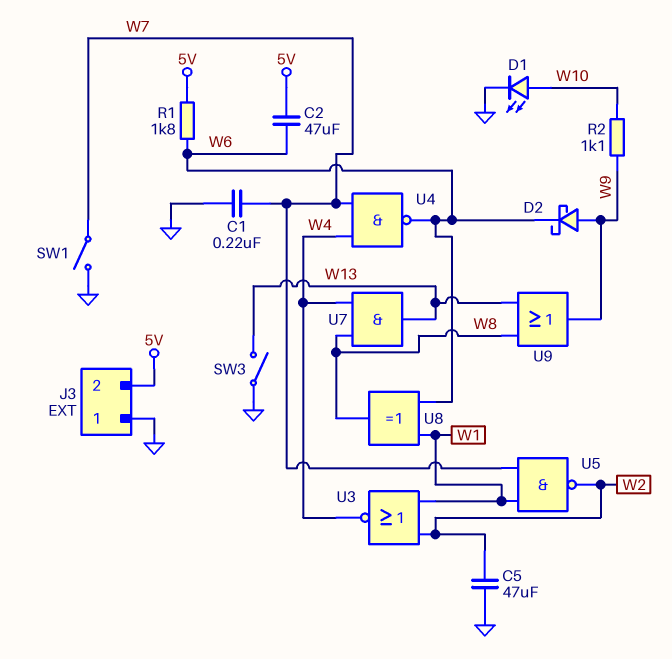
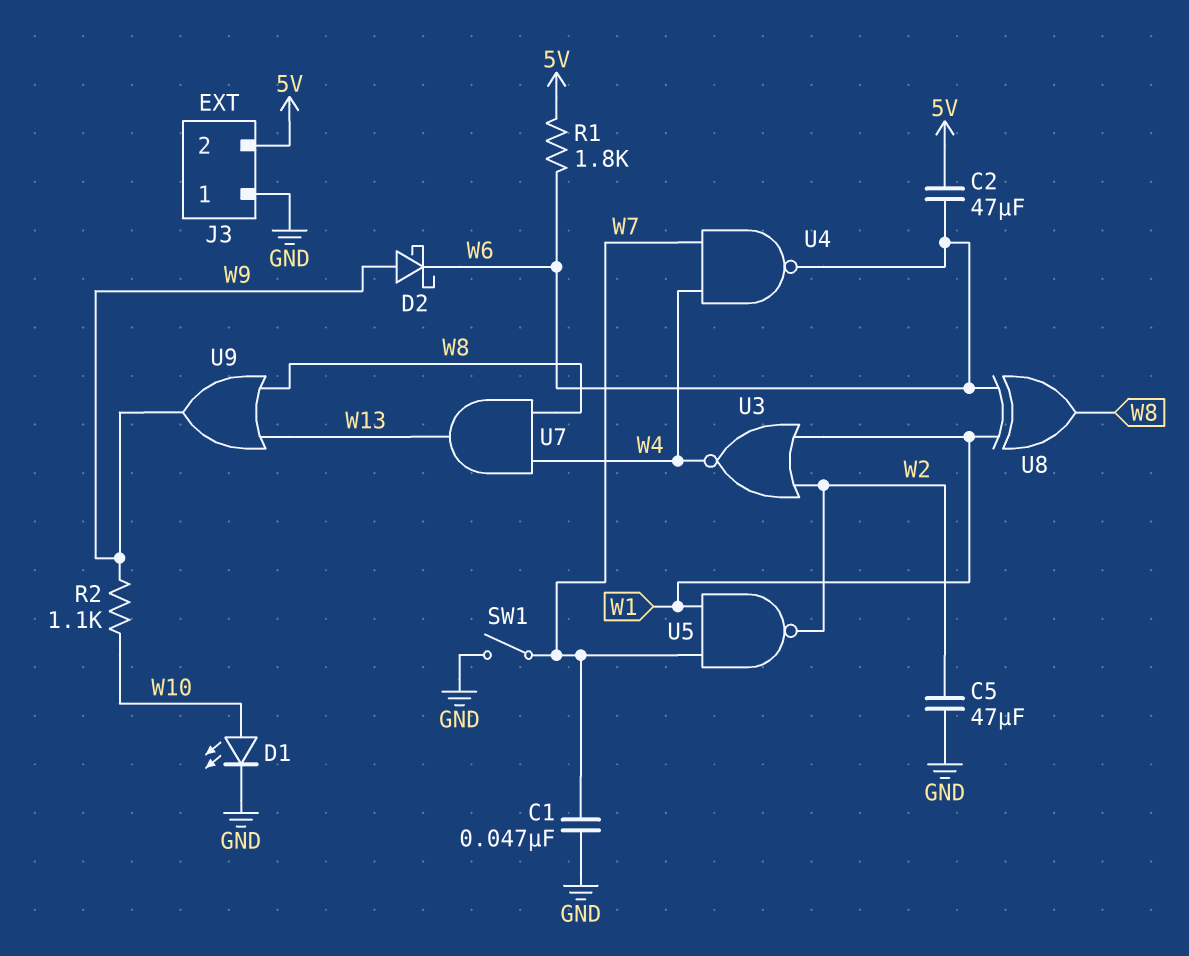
C1: 220nF (GND, W7) -> 47nF (GND, W7)
SW3: switch (GND, W13) -> none

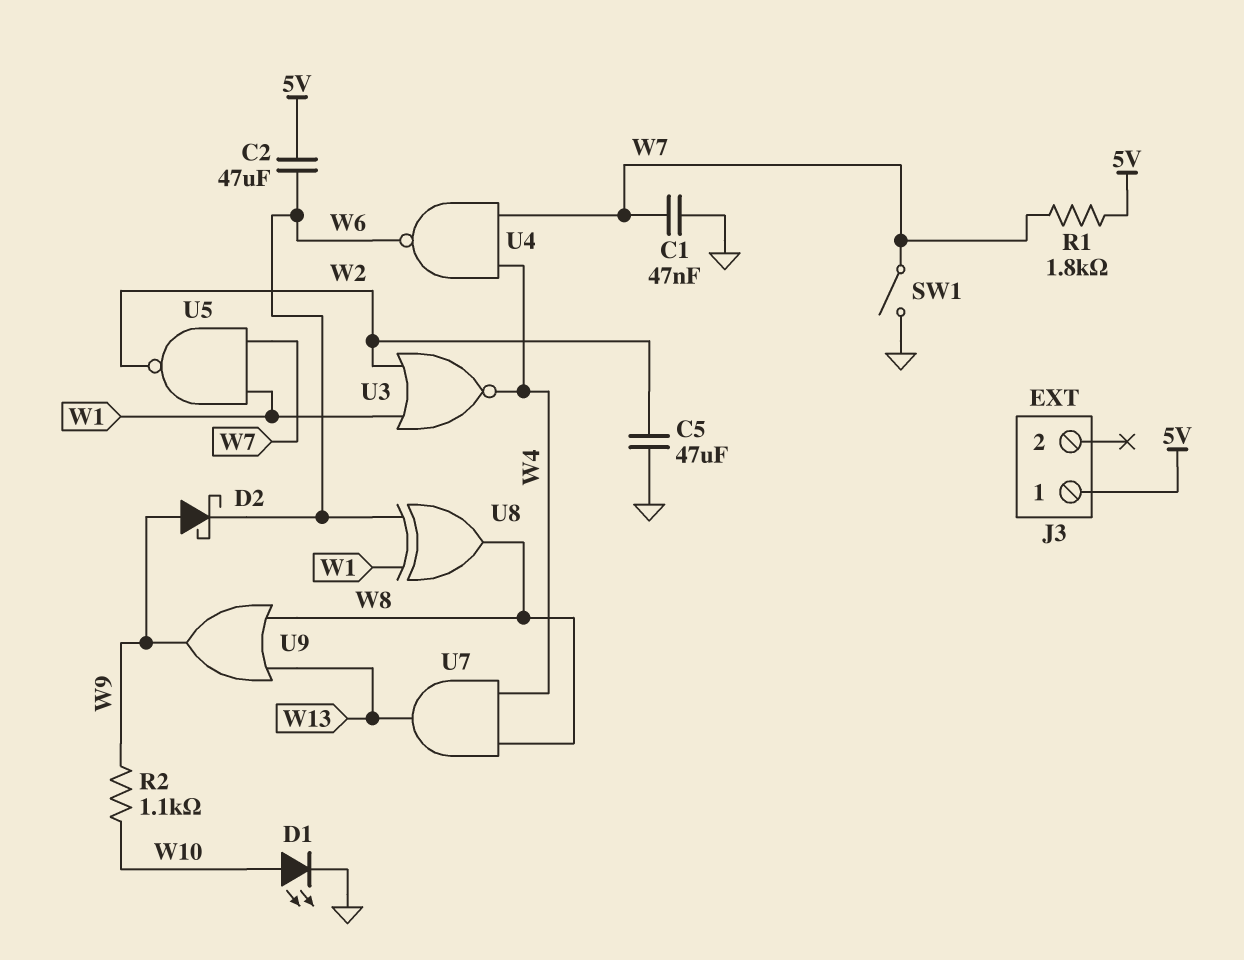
J3 pin 1: GND -> 5V
J3 pin 2: 5V -> none
R1: 1.8k (5V, W6) -> 1.8k (5V, W7)

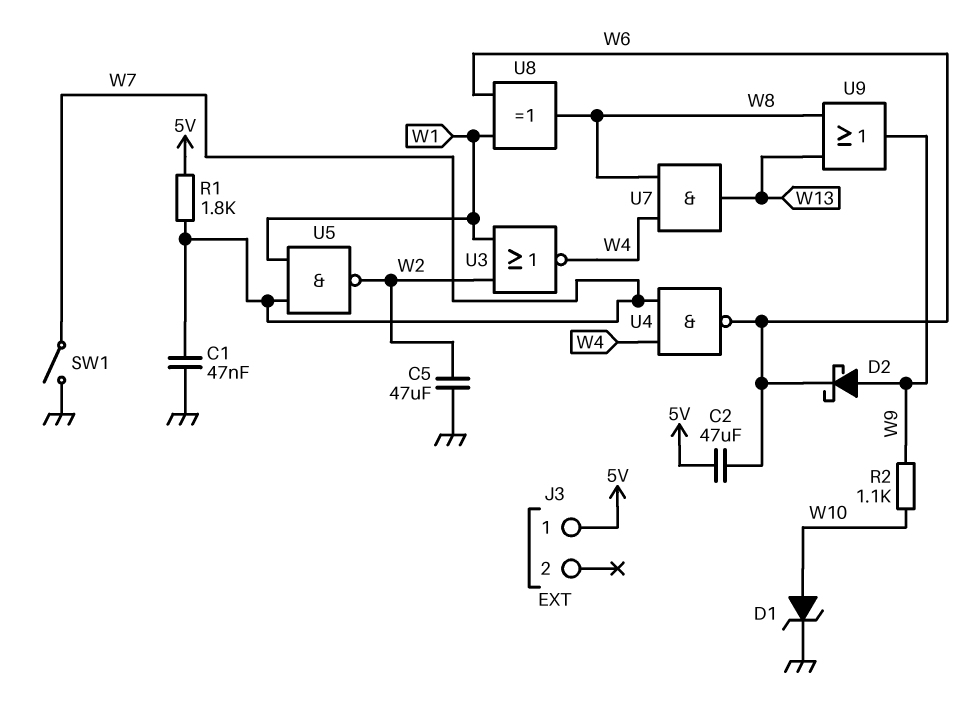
D1: LED (A W10, K GND) -> zener (A W10, K GND)

